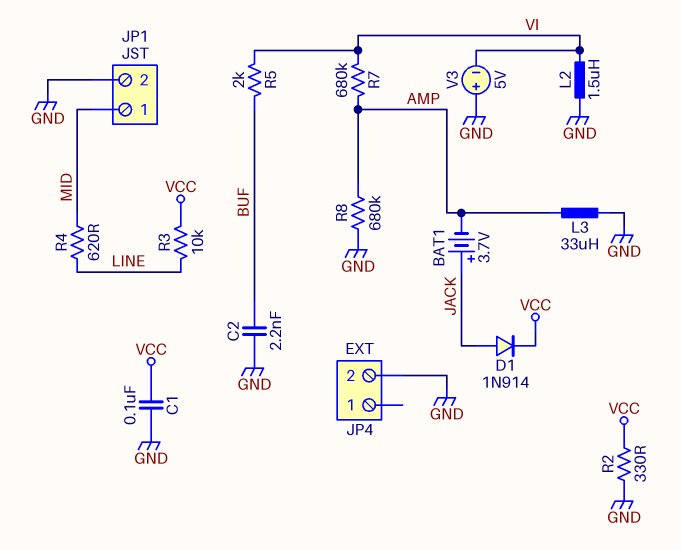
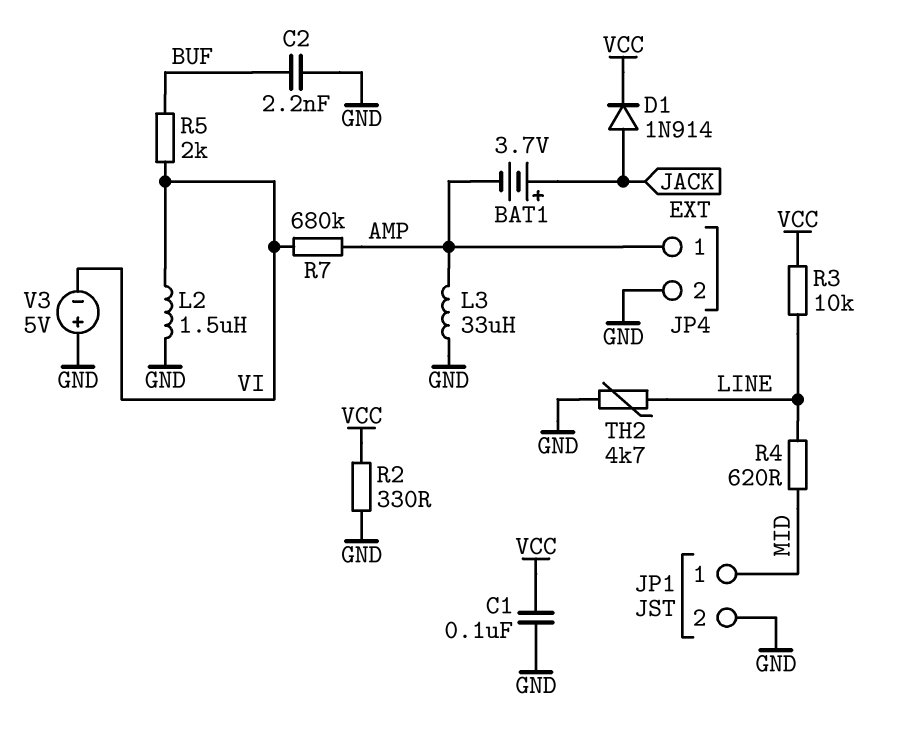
JP4 pin 1: none -> AMP
R8: 680k (AMP, GND) -> none
TH2: none -> 4.7k (GND, LINE)

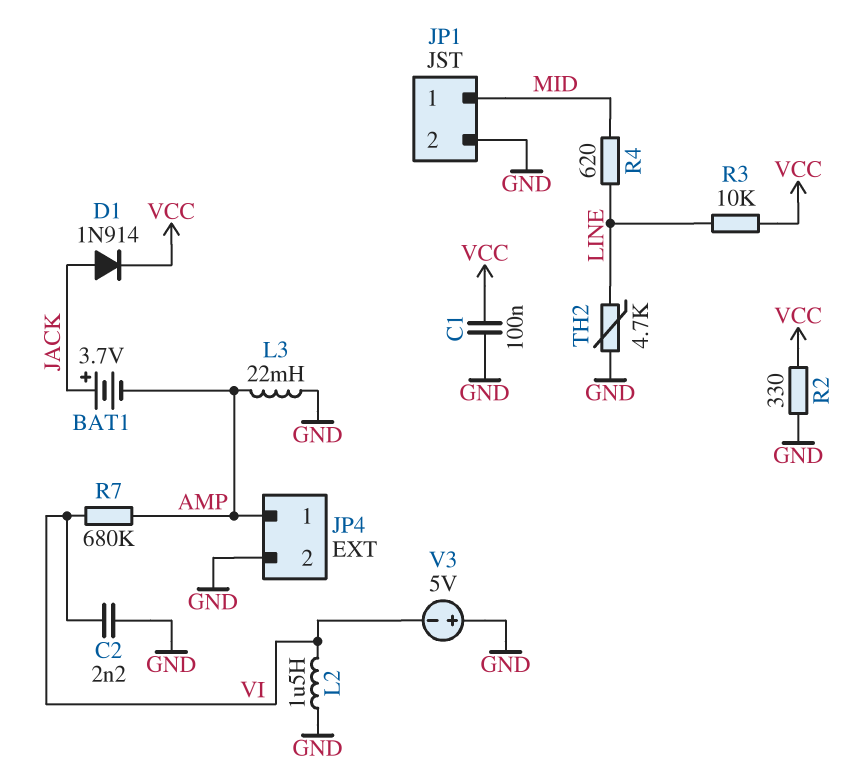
C2: 2.2nF (BUF, GND) -> 2.2nF (GND, VI)
L3: 33uH (AMP, GND) -> 22mH (AMP, GND)
R5: 2k (BUF, VI) -> none

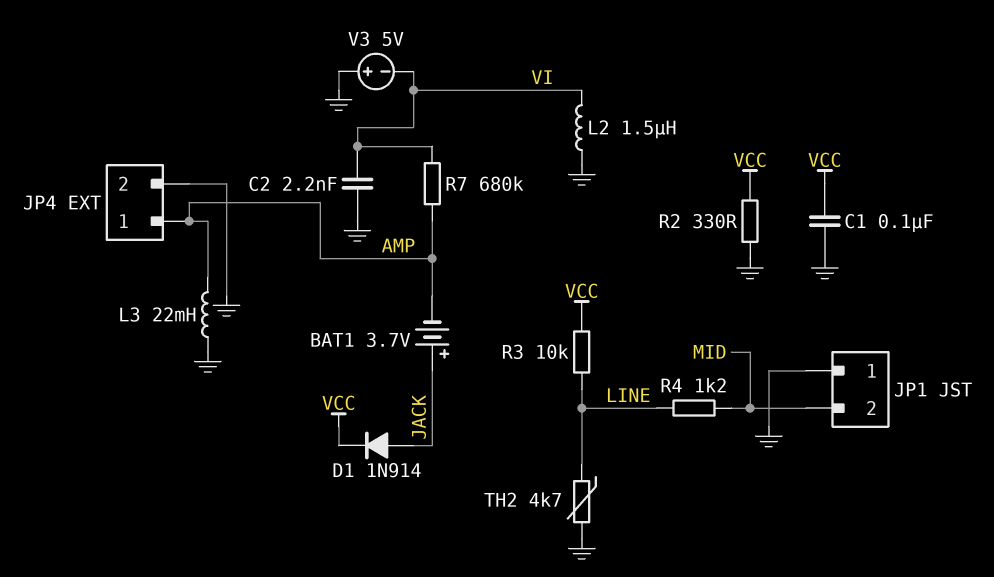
JP1 pin 1: MID -> GND
JP1 pin 2: GND -> MID
R4: 620 (LINE, MID) -> 1.2k (LINE, MID)

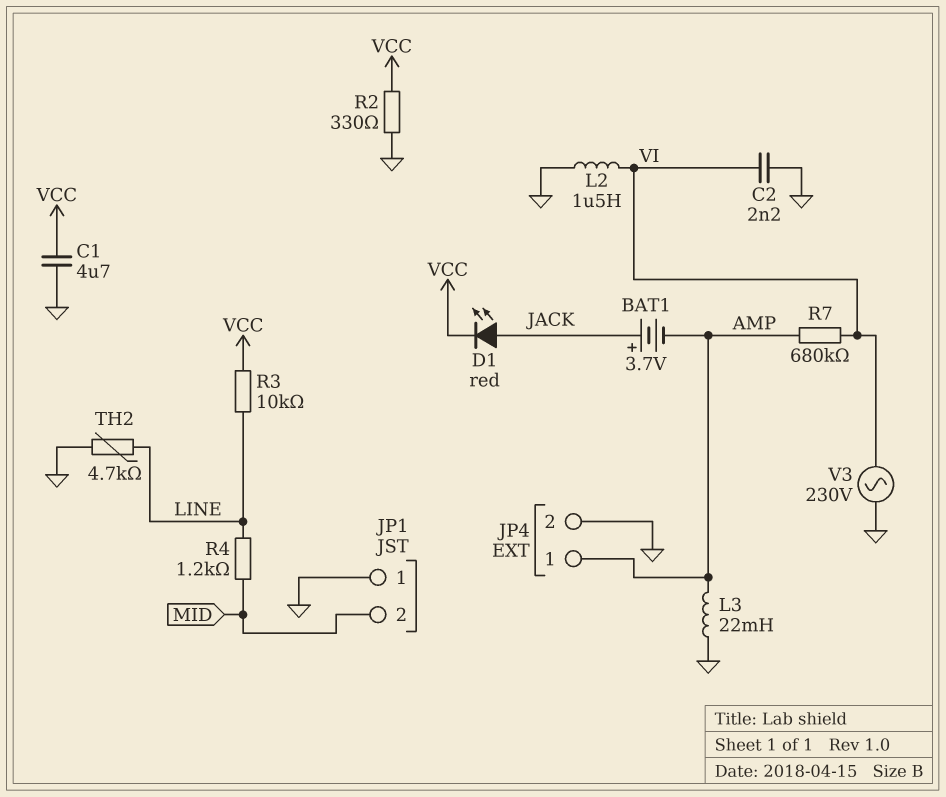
C1: 100nF (GND, VCC) -> 4.7uF (GND, VCC)
D1: diode 1N914 (A JACK, K VCC) -> LED red (A JACK, K VCC)
V3: 5V (plus GND, minus VI) -> AC 230V (GND, VI)

